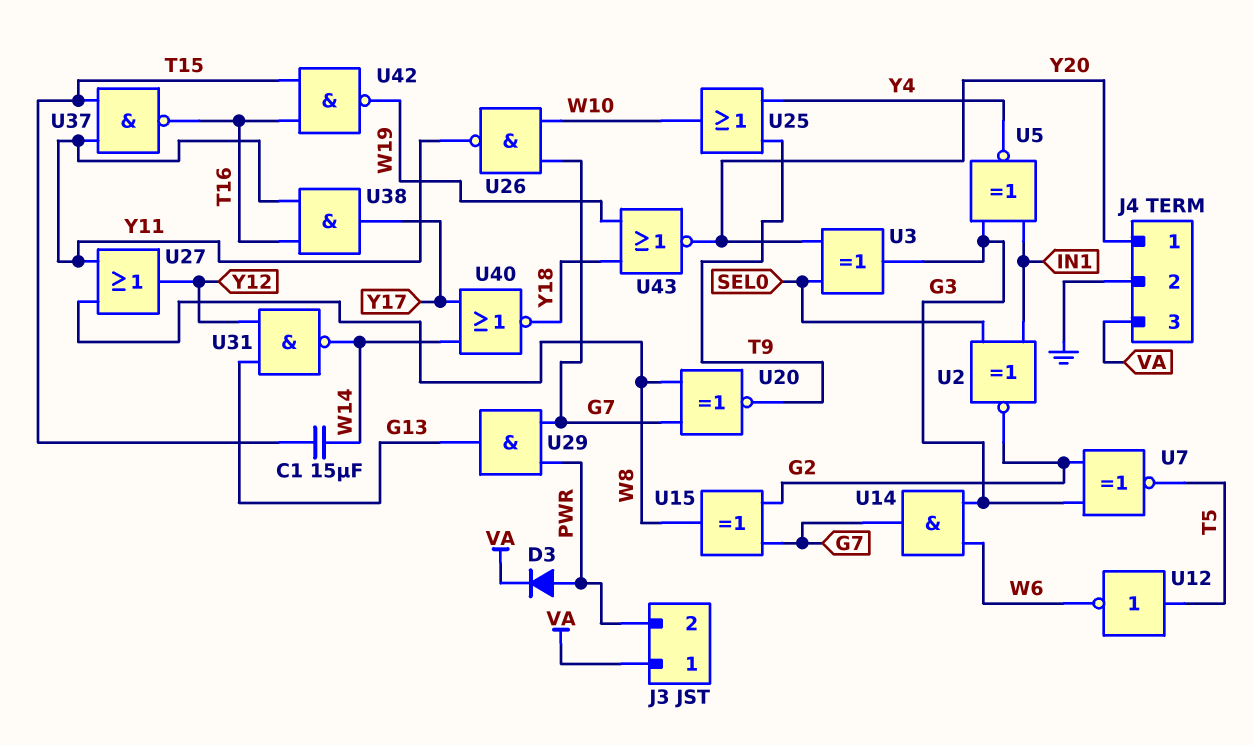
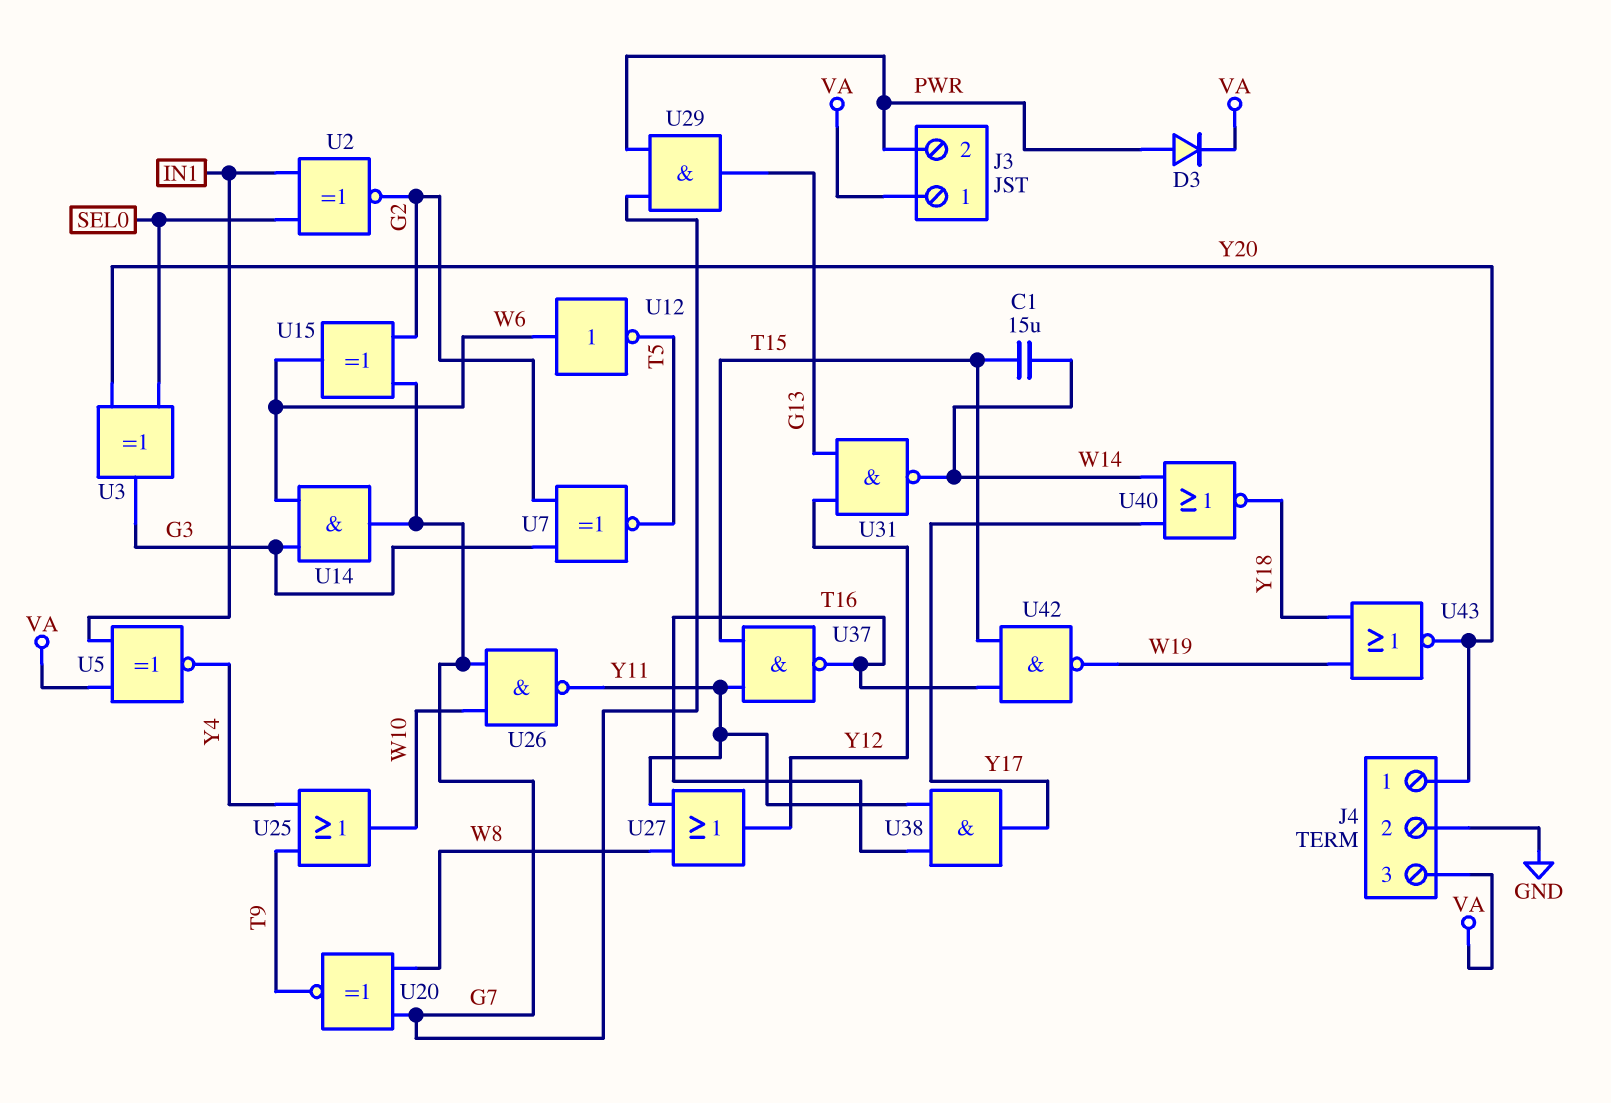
U5: XNOR (in G3, in IN1, out Y4) -> XNOR (in IN1, in VA, out Y4)
U12: NOT (in T5, out W6) -> NOT (in W6, out T5)
U15: XOR (in G2, in G7, out W8) -> XOR (in G2, in G7, out W6)

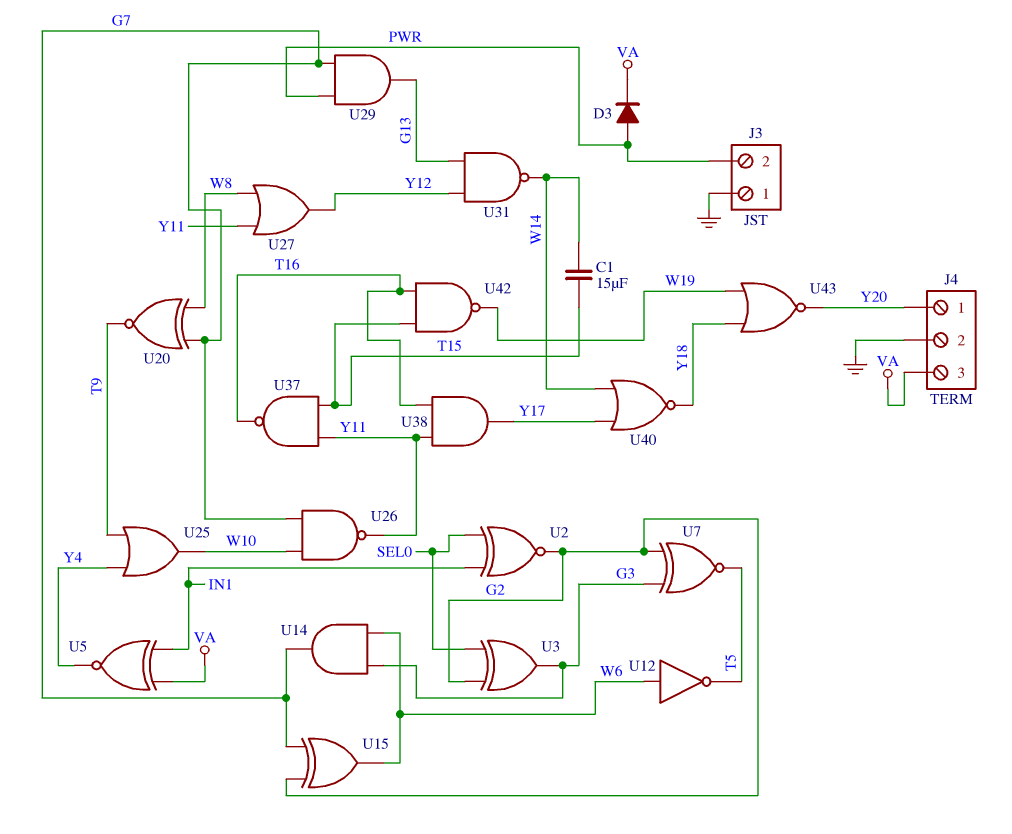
J3 pin 1: VA -> GND
U3: XOR (in SEL0, in Y20, out G3) -> XOR (in G2, in SEL0, out G3)

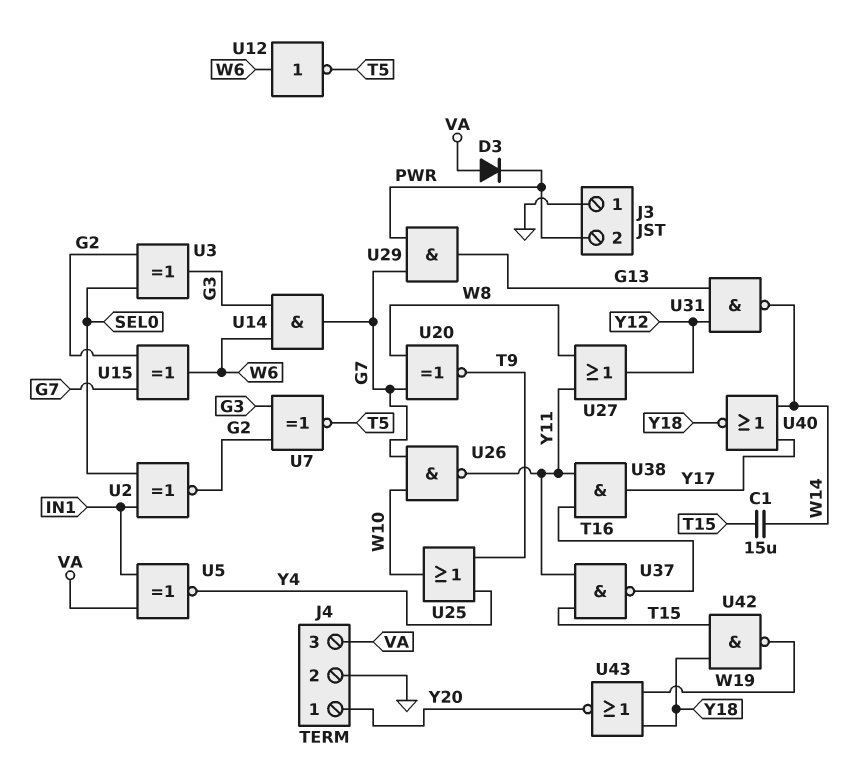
D3: diode (A PWR, K VA) -> diode (A VA, K PWR)
U42: NAND (in T15, in T16, out W19) -> NAND (in T15, in Y18, out W19)

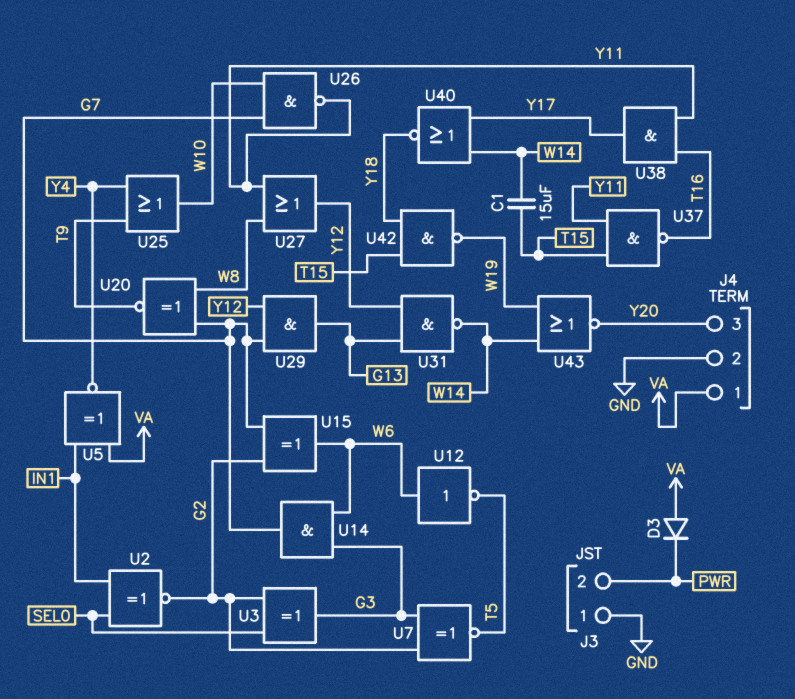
J4 pin 1: Y20 -> VA
J4 pin 3: VA -> Y20
U29: AND (in G7, in PWR, out G13) -> AND (in G7, in Y12, out G13)
U43: NOR (in W19, in Y18, out Y20) -> NOR (in W14, in W19, out Y20)

